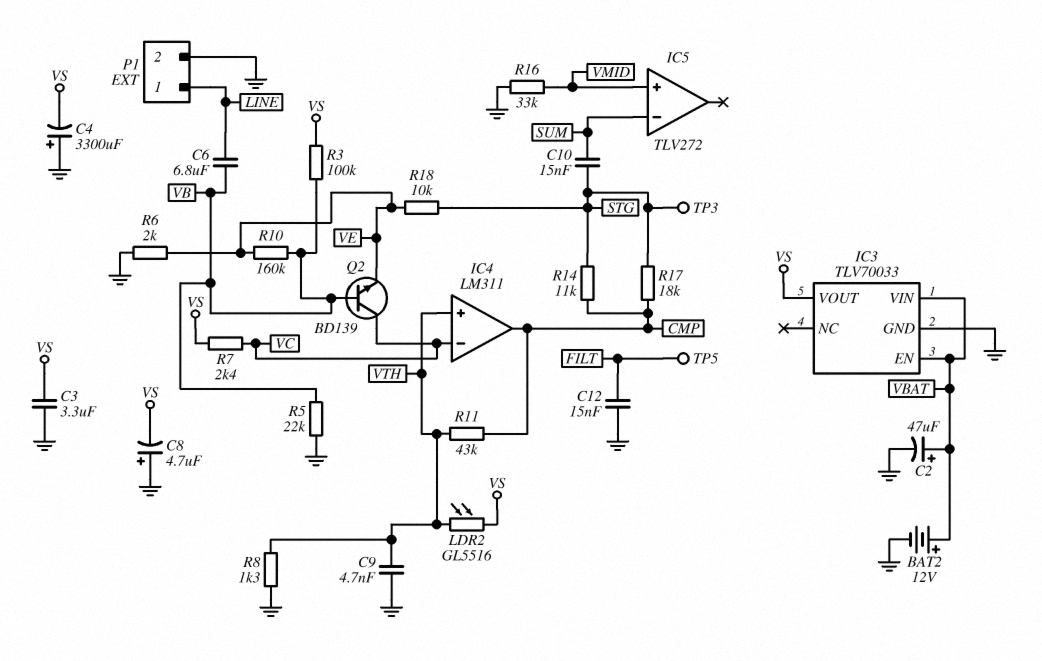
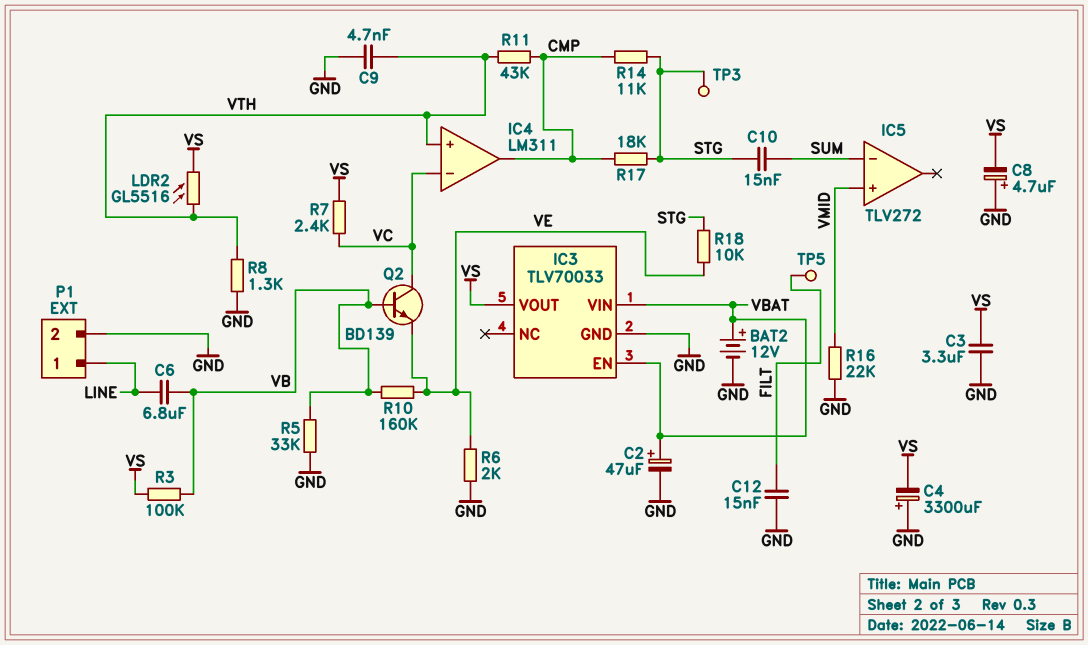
R5: 22k (GND, VB) -> 33k (GND, VB)
R16: 33k (GND, VMID) -> 22k (GND, VMID)

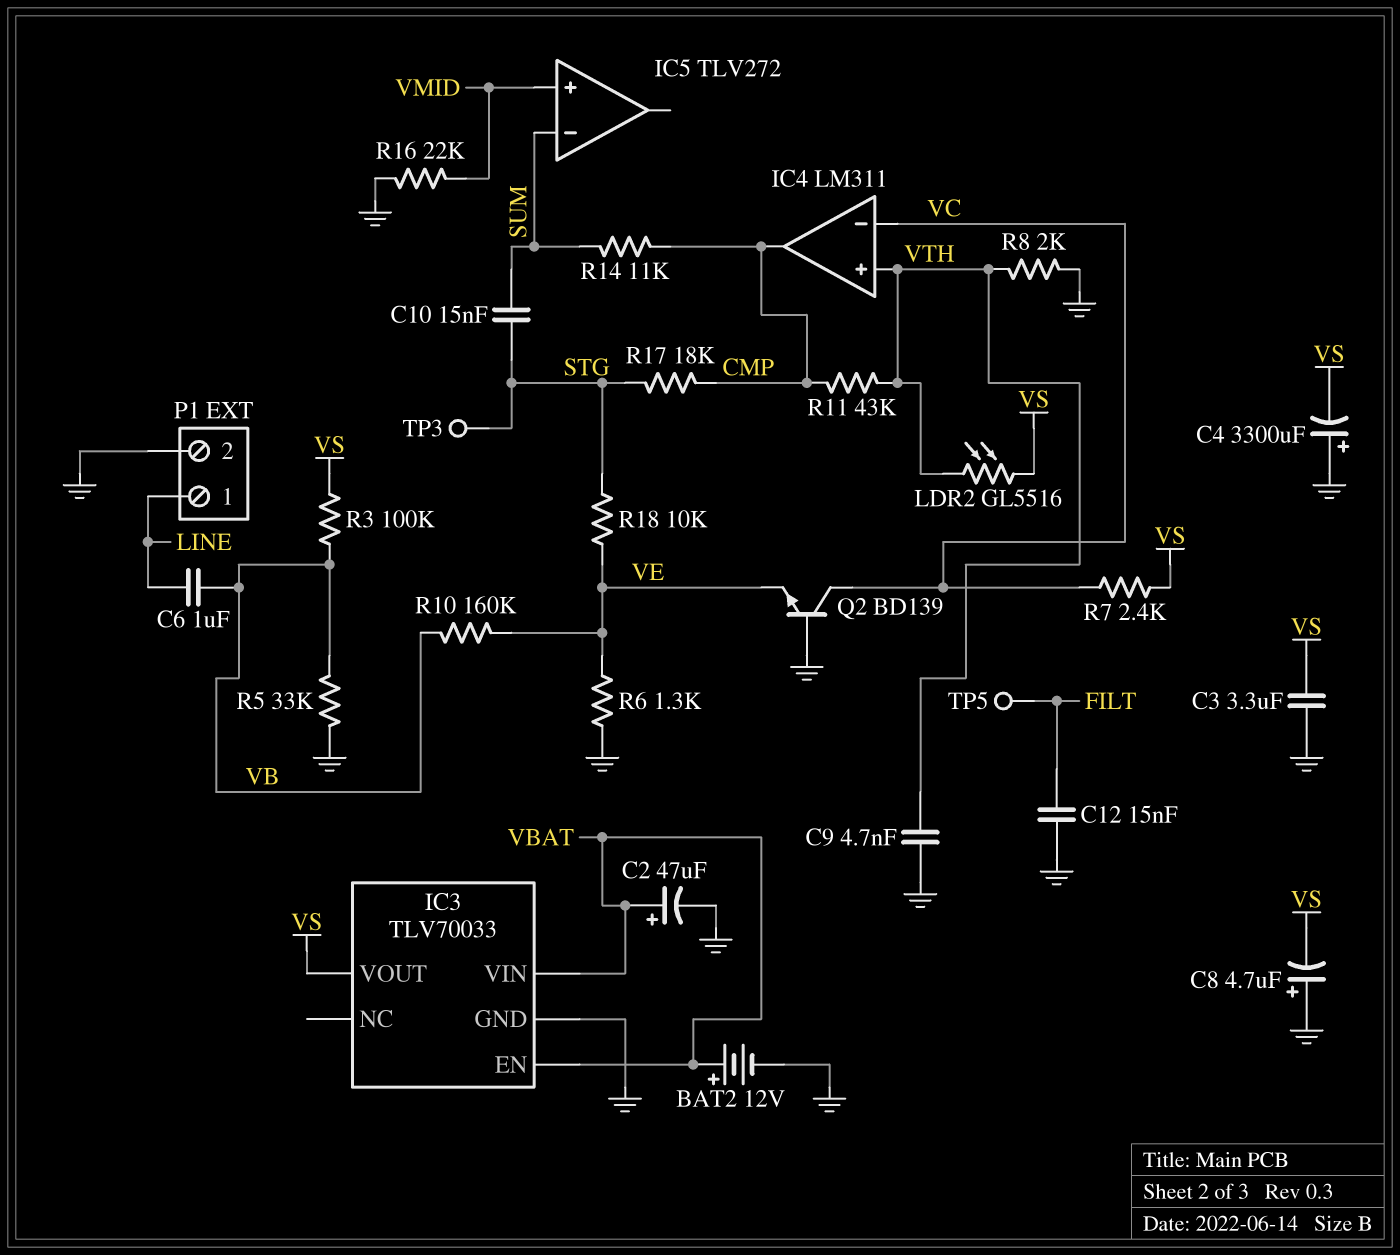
C6: 6.8uF (LINE, VB) -> 1uF (LINE, VB)
Q2: NPN BD139 (B VB, C VC, E VE) -> NPN BD139 (B GND, C VC, E VE)
R6: 2k (GND, VE) -> 1.3k (GND, VE)
R8: 1.3k (GND, VTH) -> 2k (GND, VTH)
R14: 11k (CMP, STG) -> 11k (CMP, SUM)

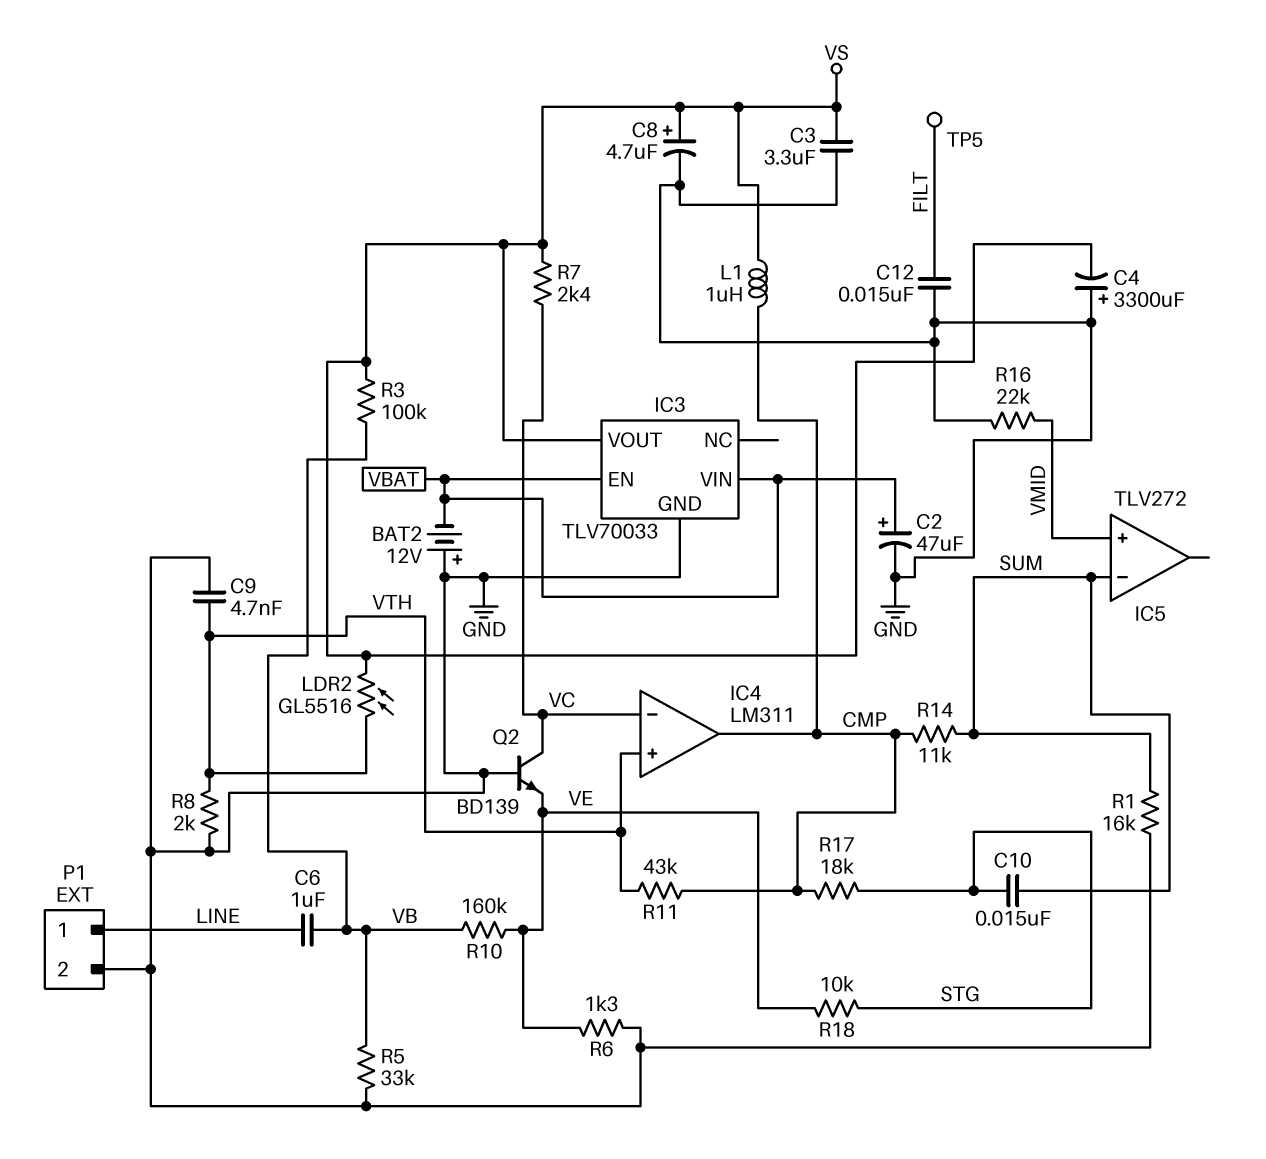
BAT2: 12V (plus VBAT, minus GND) -> 12V (plus GND, minus VBAT)
C8: 4.7uF (plus GND, minus VS) -> 4.7uF (plus VS, minus GND)
L1: none -> 1uH (CMP, VS)
R1: none -> 16k (GND, SUM)
TP3: test point (STG) -> none

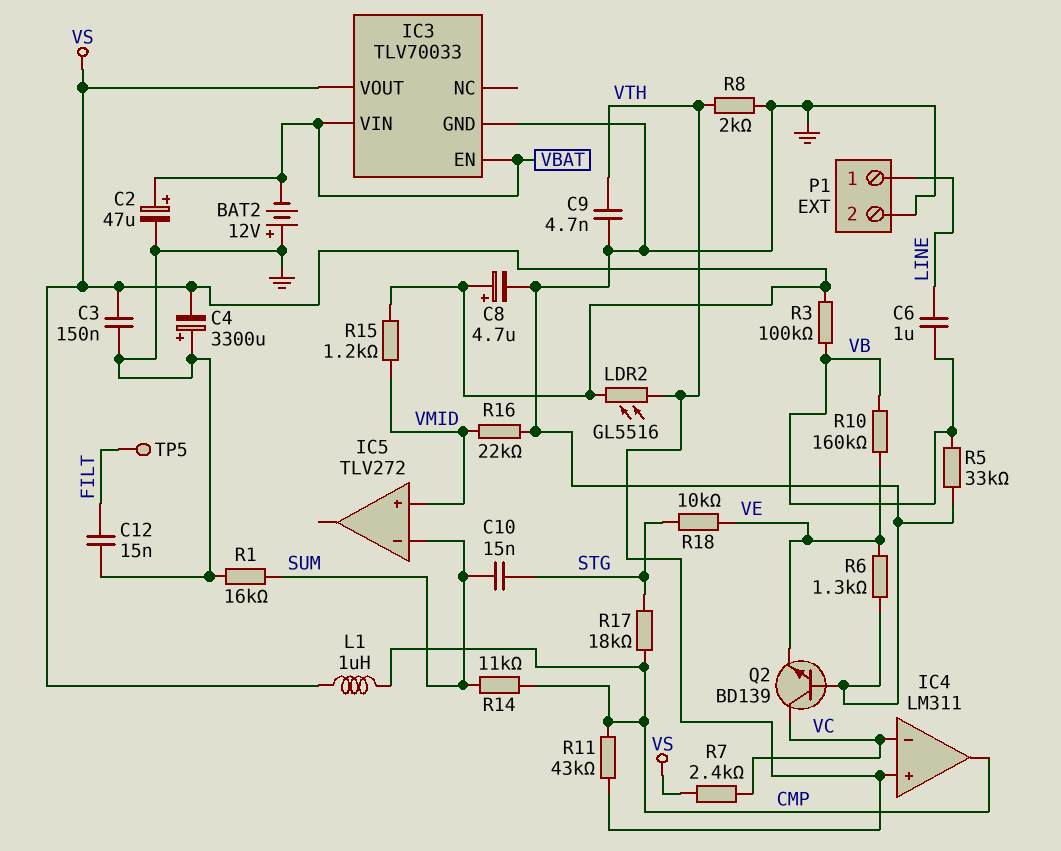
C3: 3.3uF (GND, VS) -> 150nF (GND, VS)
R15: none -> 1.2k (VMID, VS)

